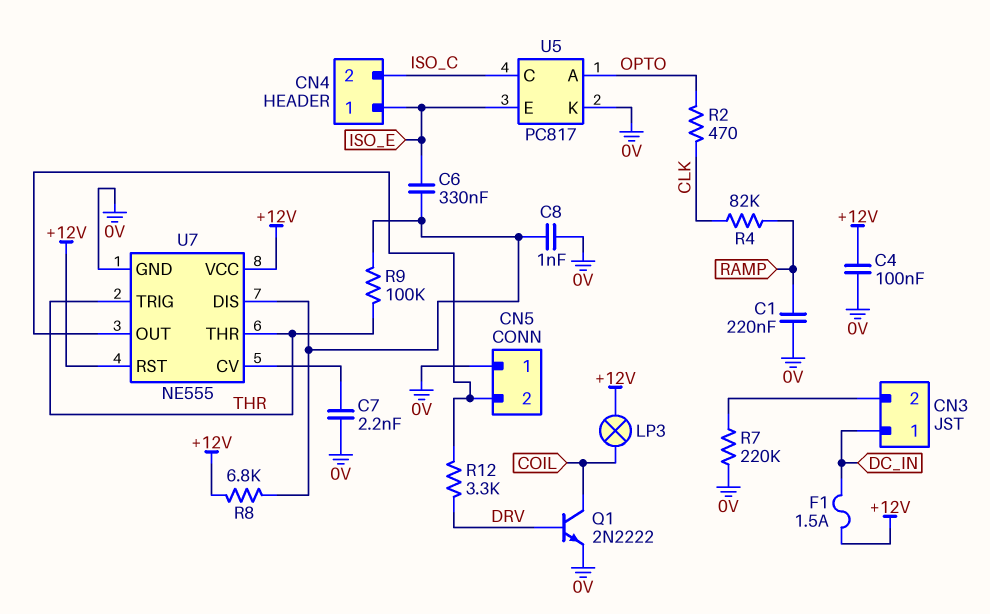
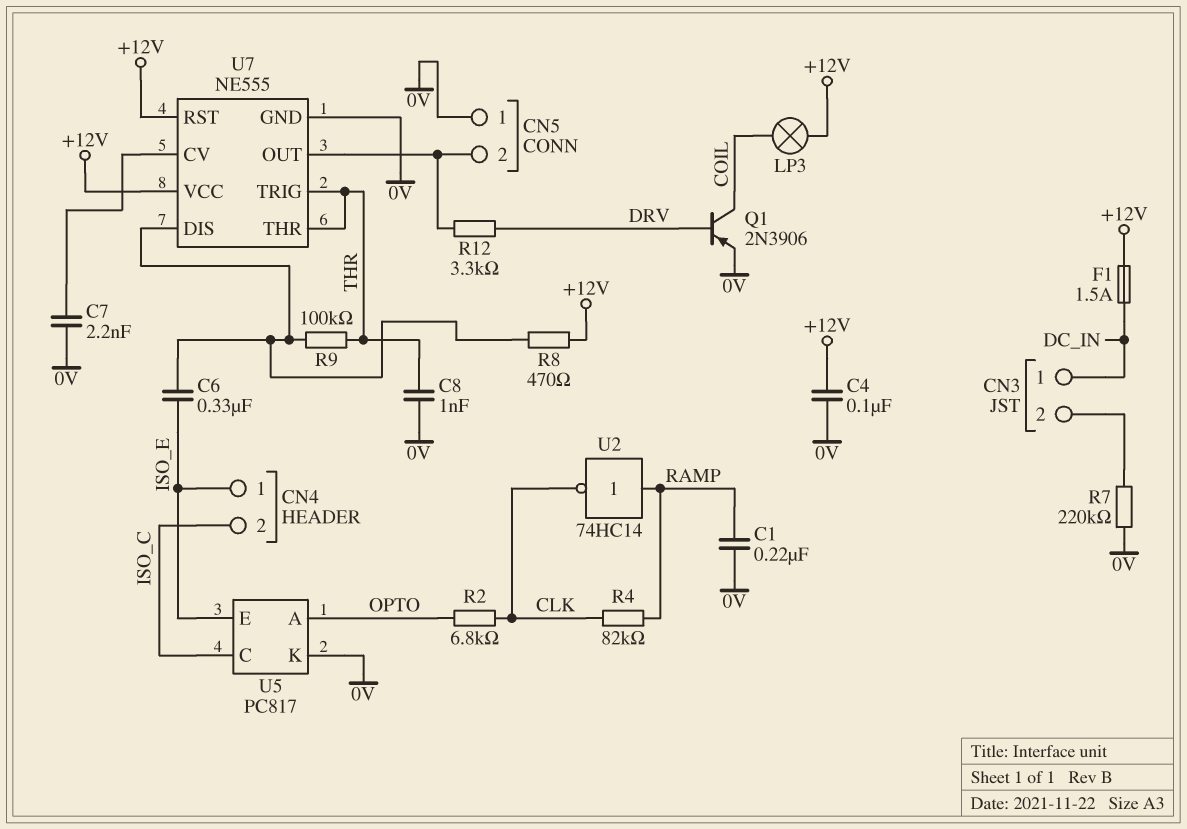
C8: 1nF (0V, U7/DIS) -> 1nF (0V, THR)
Q1: NPN 2N2222 (B DRV, C COIL, E 0V) -> PNP 2N3906 (B DRV, C COIL, E 0V)
R2: 470 (CLK, OPTO) -> 6.8k (CLK, OPTO)
R8: 6.8k (+12V, U7/DIS) -> 470 (+12V, U7/DIS)
U2: none -> NOT 74HC14 (in RAMP, out CLK)

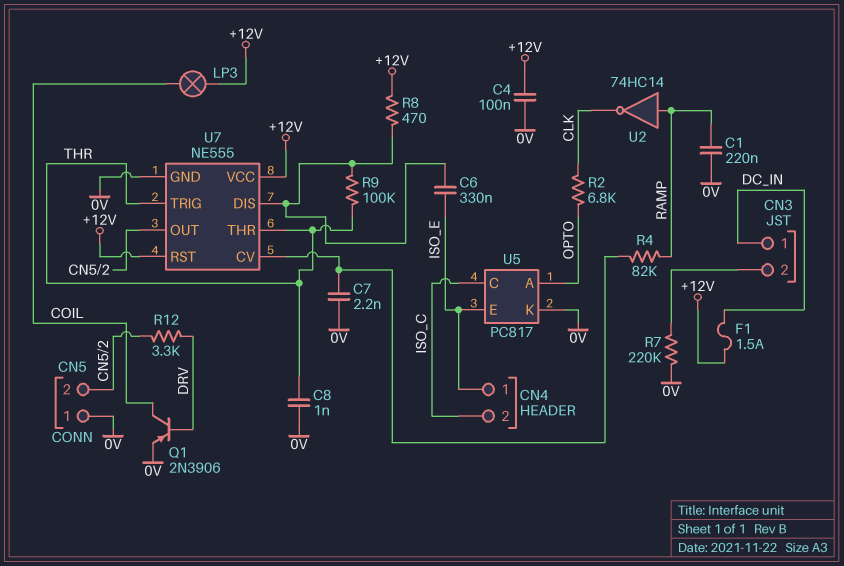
R4: 82k (CLK, RAMP) -> 82k (RAMP, U7/CV)

